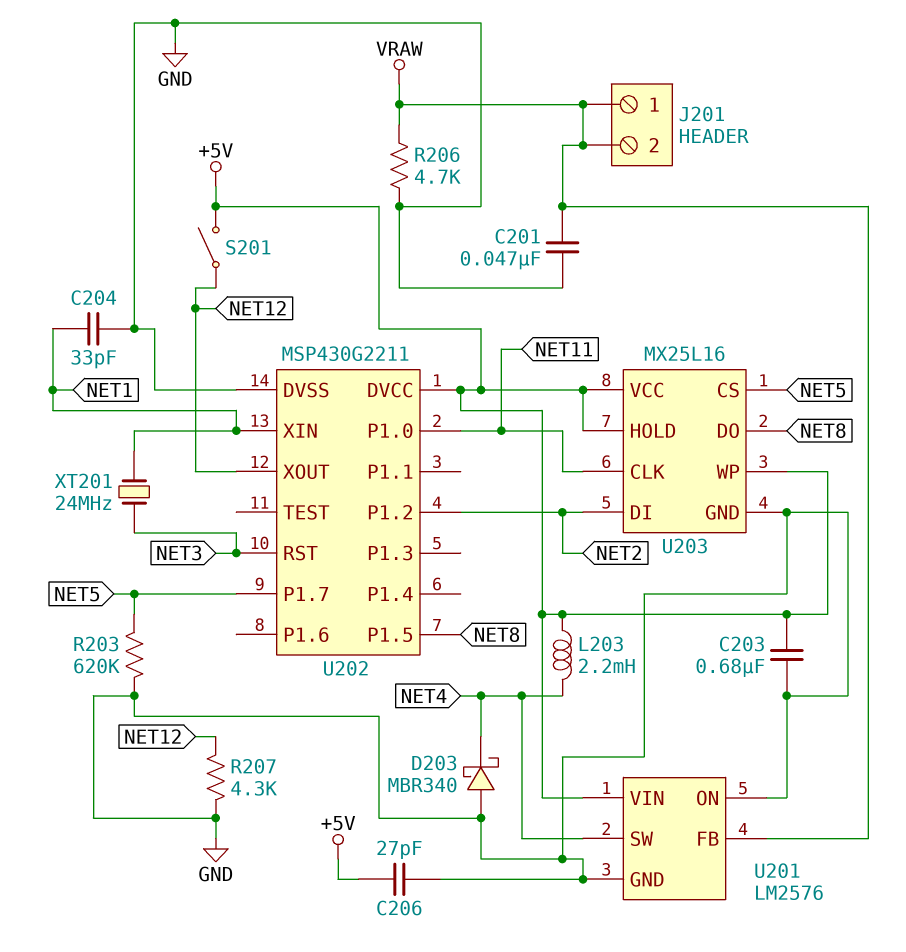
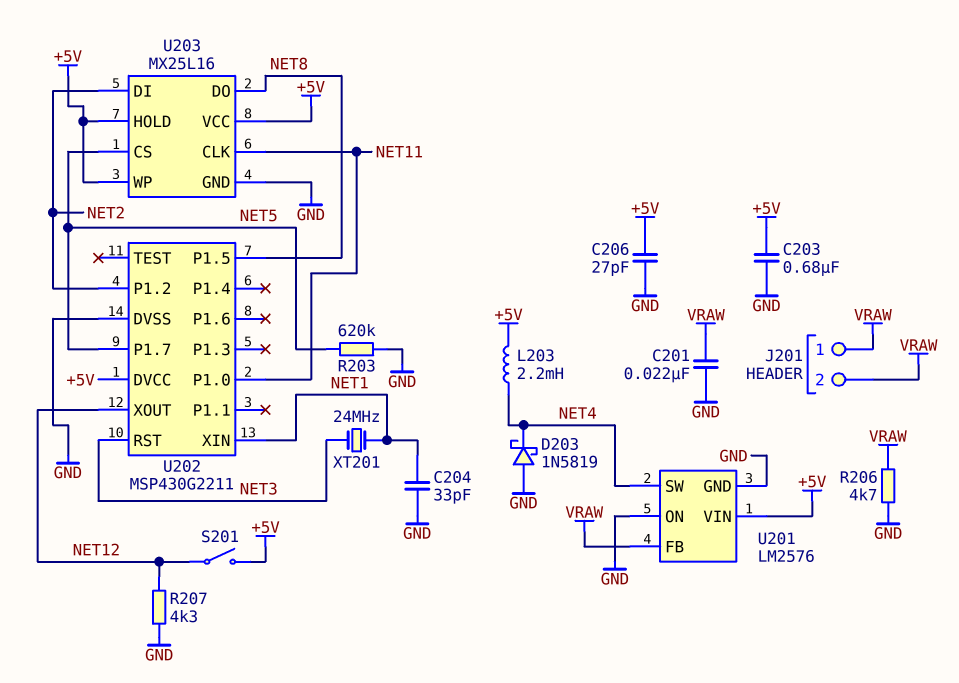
C201: 47nF (GND, VRAW) -> 22nF (GND, VRAW)
D203: schottky MBR340 (A GND, K NET4) -> schottky 1N5819 (A GND, K NET4)

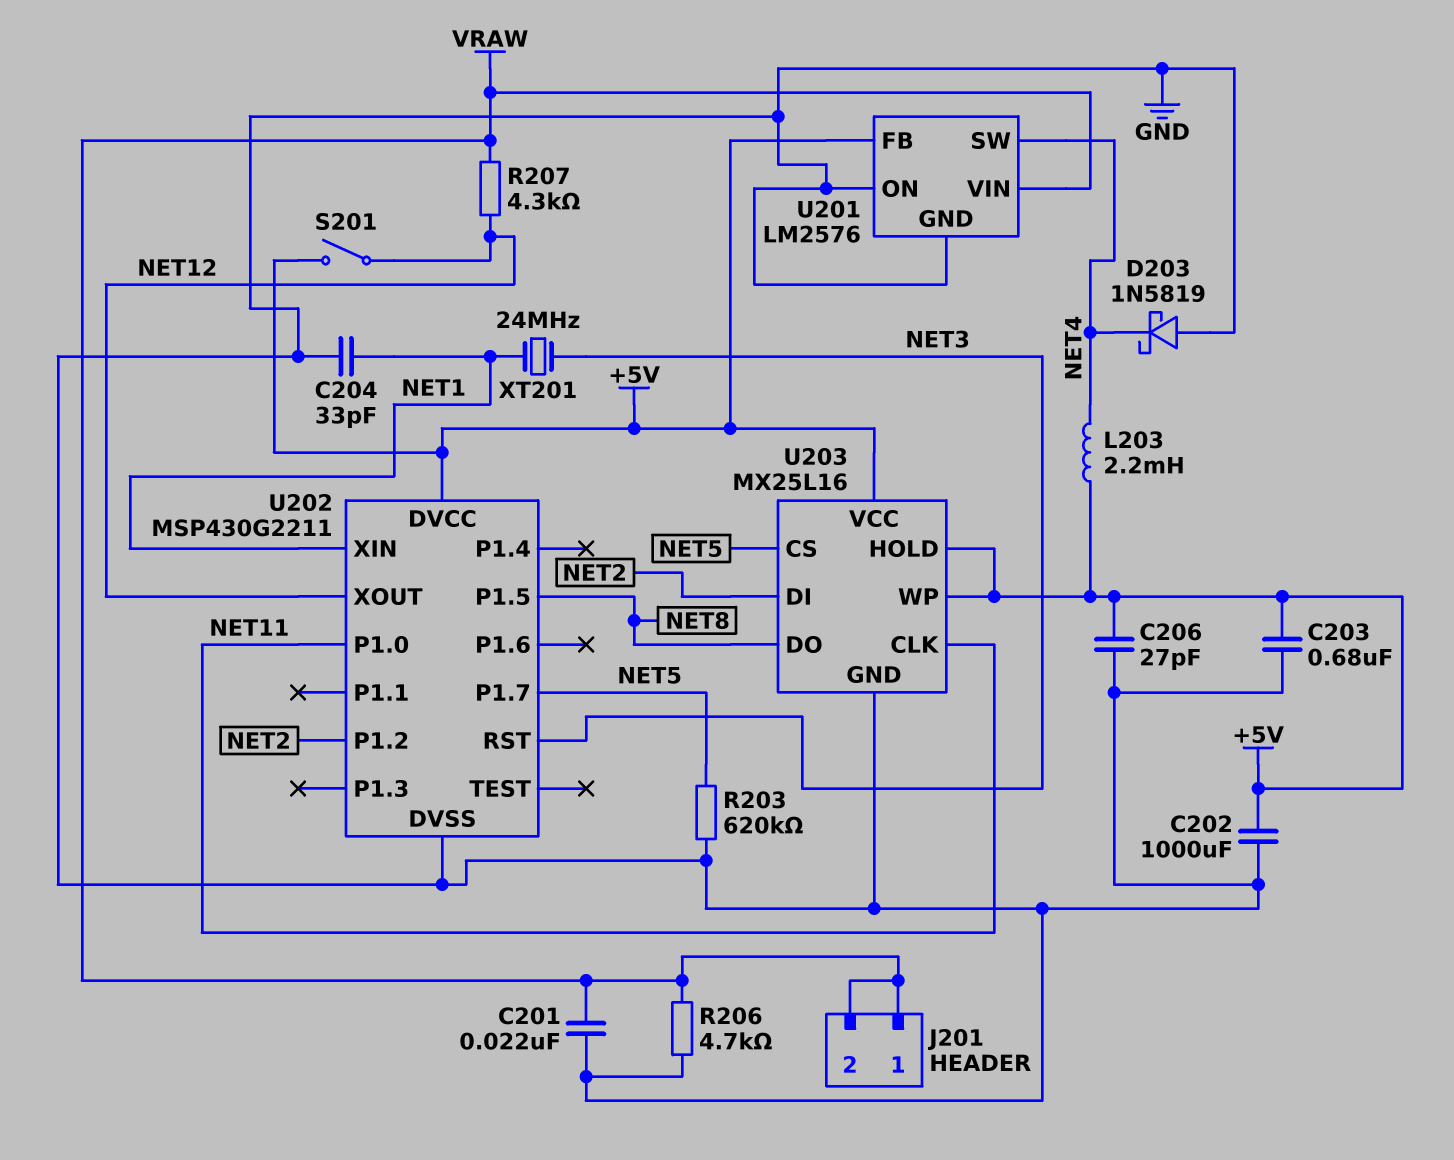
C202: none -> 1000uF (+5V, GND)
R207: 4.3k (GND, NET12) -> 4.3k (NET12, VRAW)
U201 pin FB: VRAW -> +5V
U201 pin VIN: +5V -> VRAW

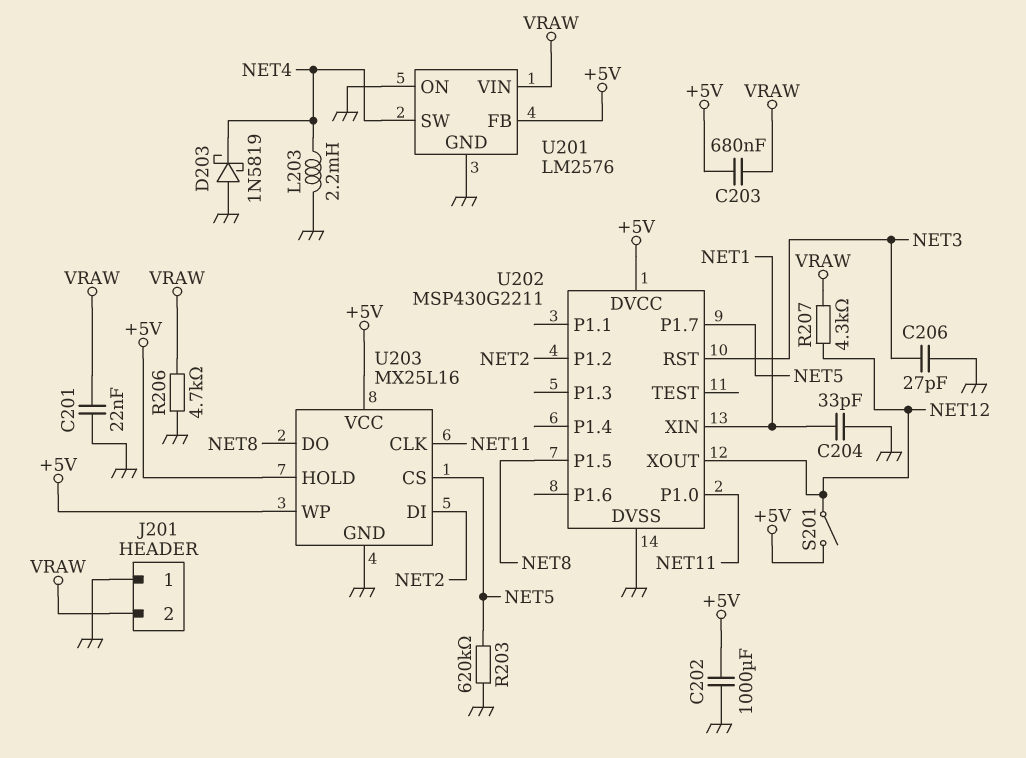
C203: 680nF (+5V, GND) -> 680nF (+5V, VRAW)
C206: 27pF (+5V, GND) -> 27pF (GND, NET3)
J201 pin 1: VRAW -> GND
L203: 2.2mH (+5V, NET4) -> 2.2mH (GND, NET4)
XT201: 24MHz (NET1, NET3) -> none

